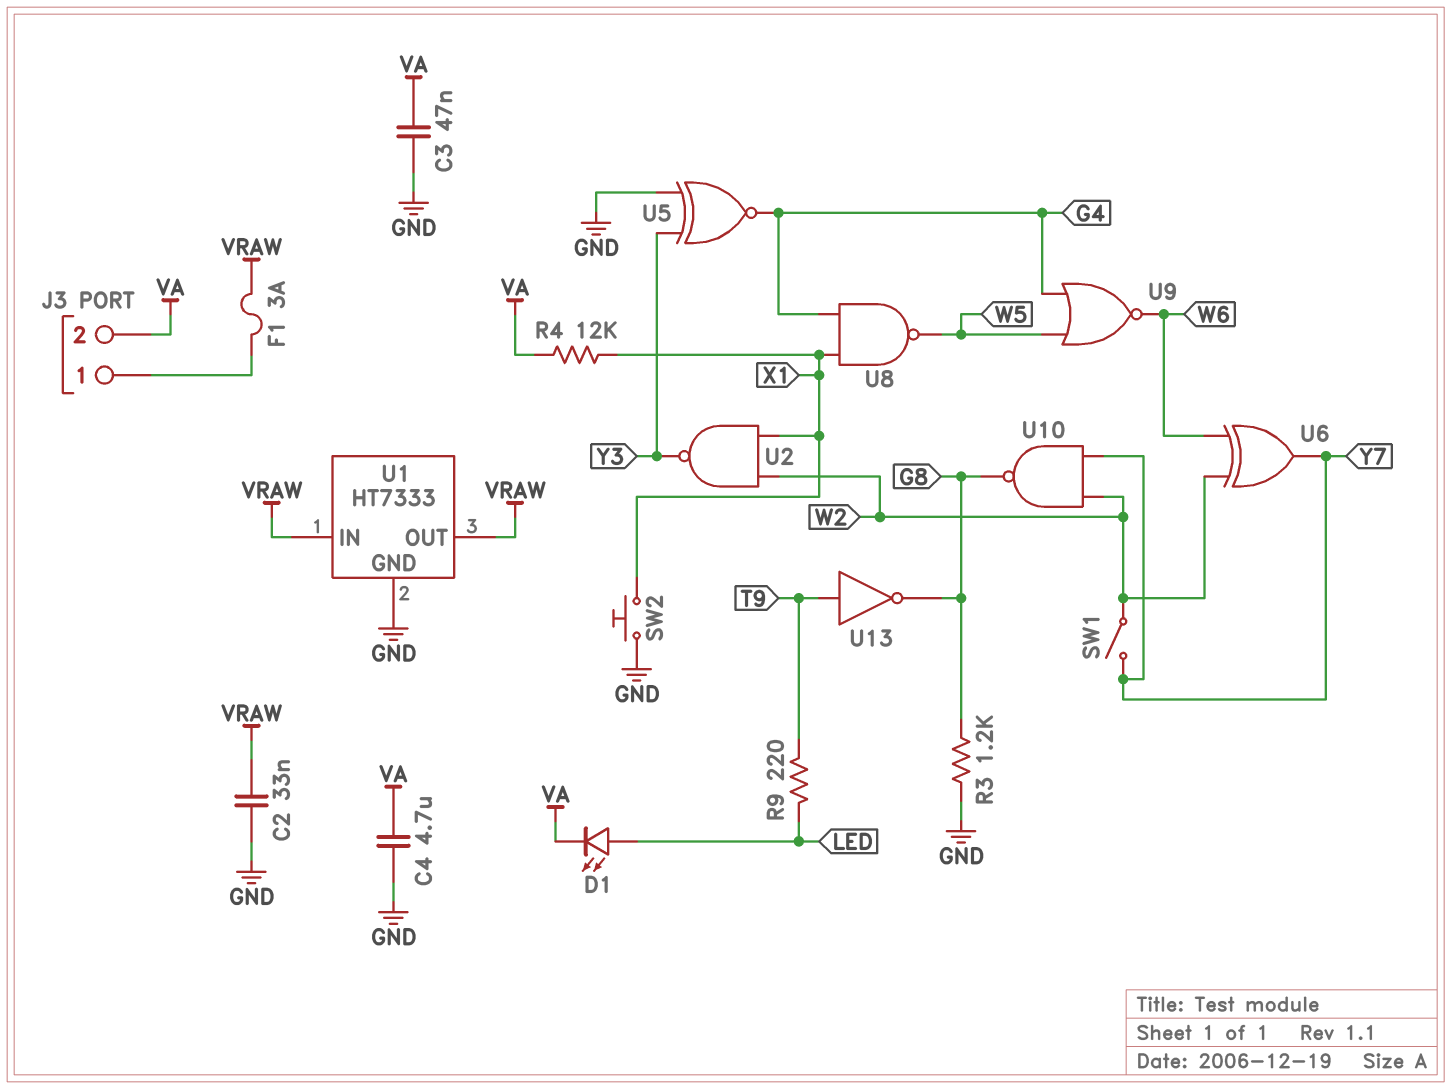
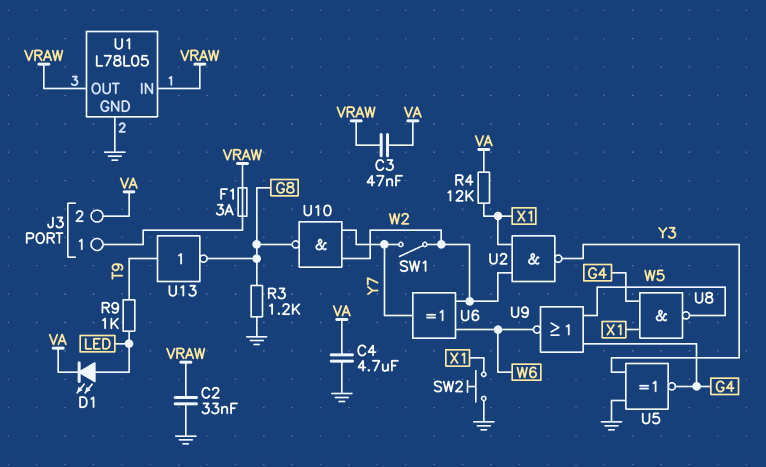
C3: 47nF (GND, VA) -> 47nF (VA, VRAW)
R9: 220 (LED, T9) -> 1k (LED, T9)
U1: HT7333 -> L78L05

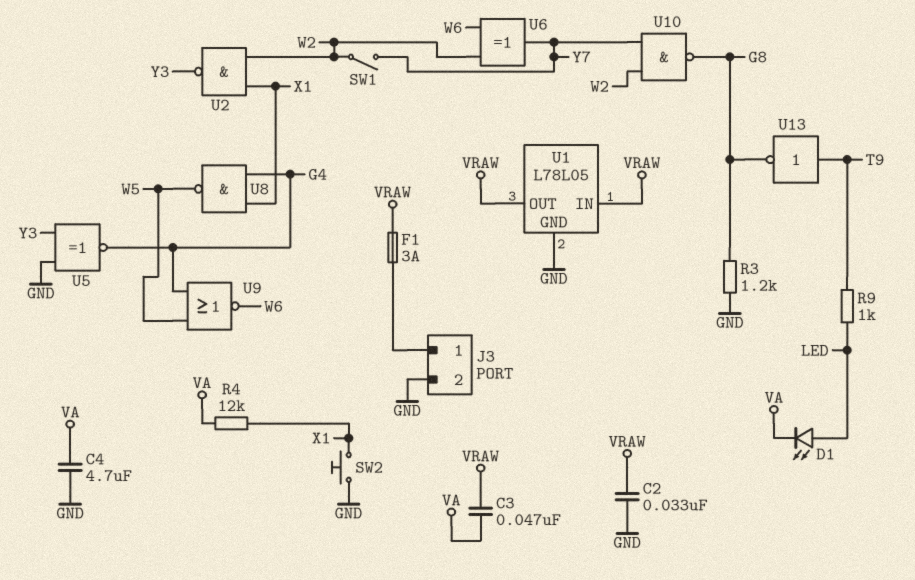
J3 pin 2: VA -> GND

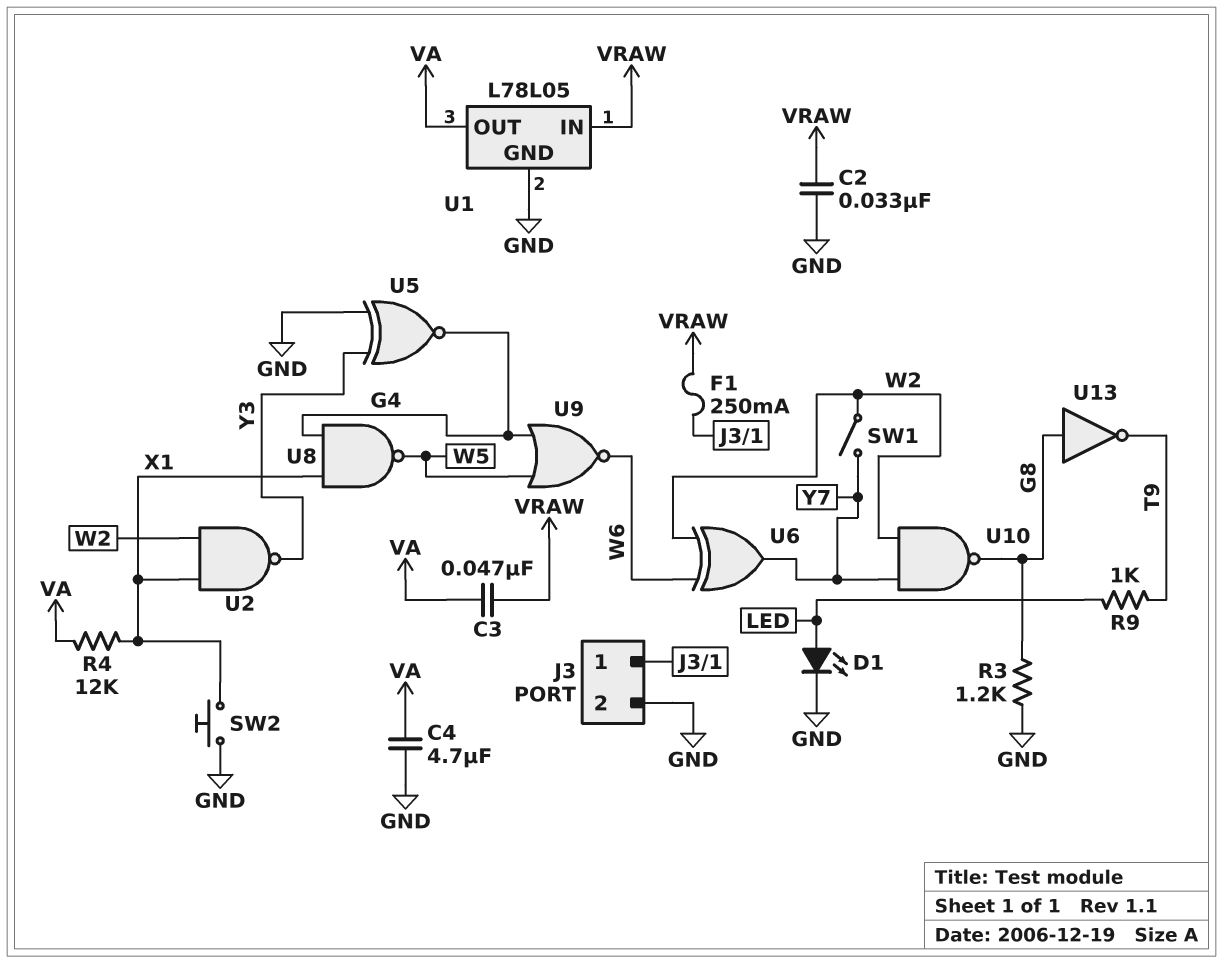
D1: LED (A LED, K VA) -> LED (A LED, K GND)
F1: 3A (J3/1, VRAW) -> 250mA (J3/1, VRAW)
U1 pin OUT: VRAW -> VA
U13: NOT (in T9, out G8) -> NOT (in G8, out T9)

